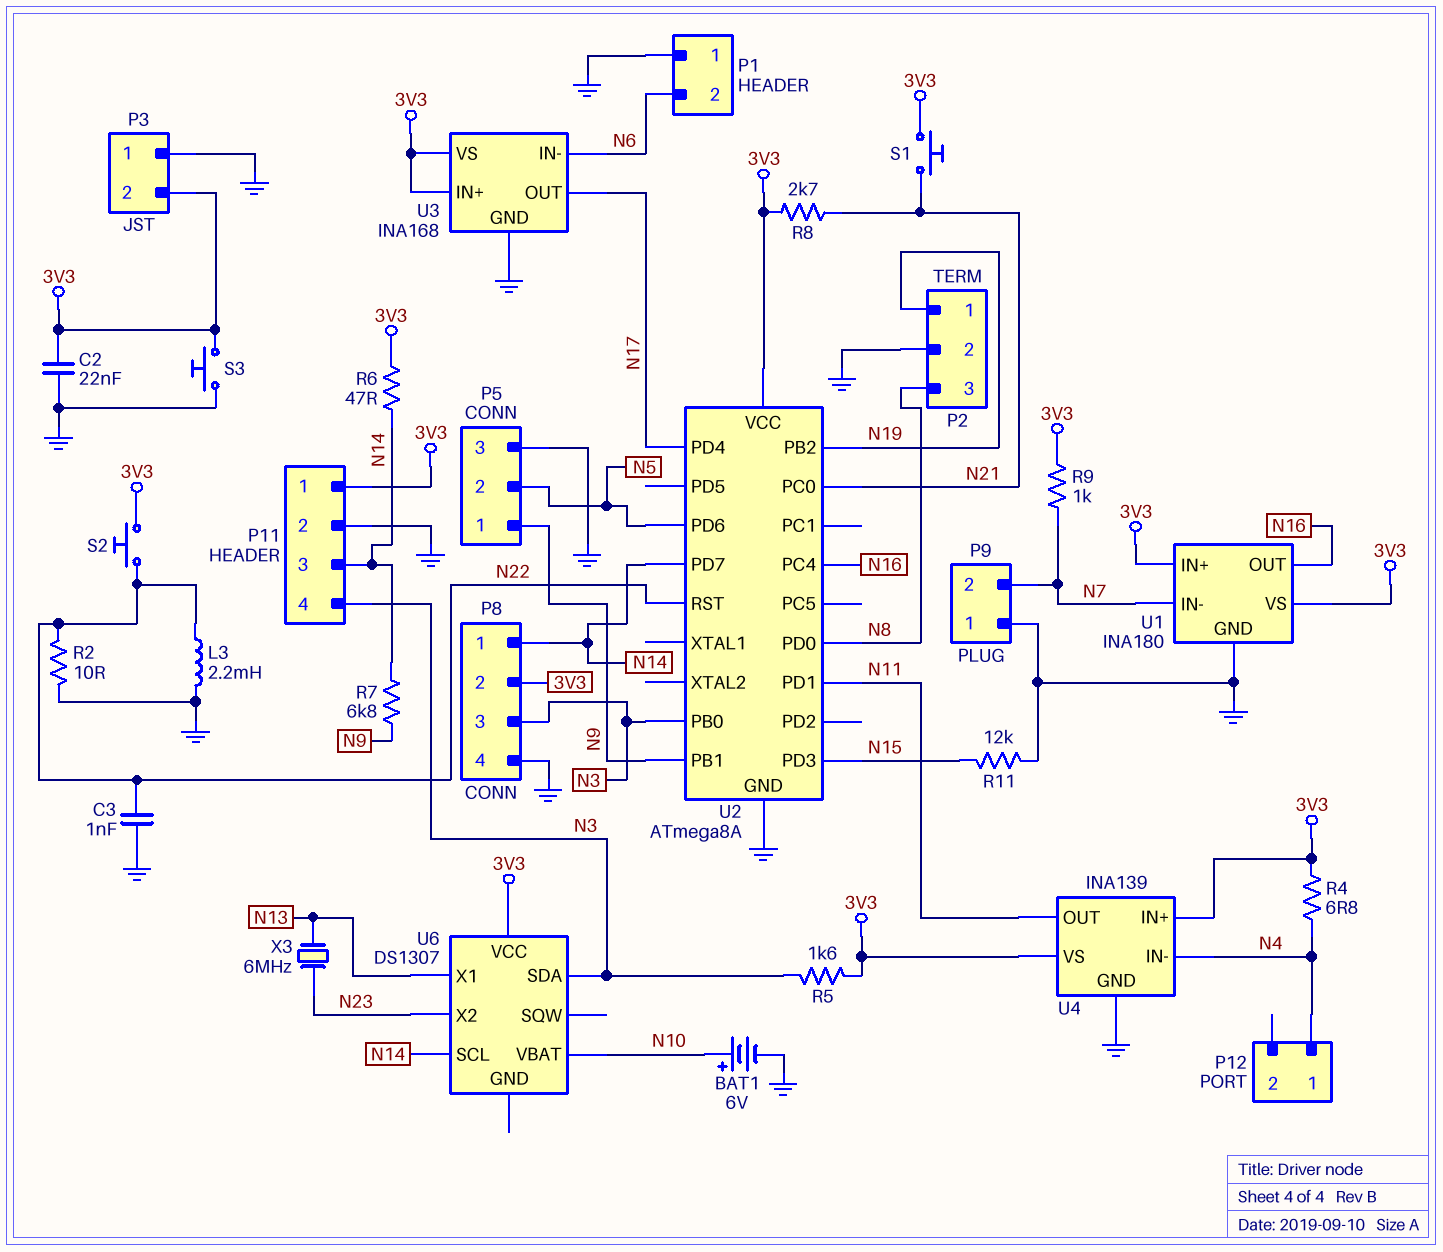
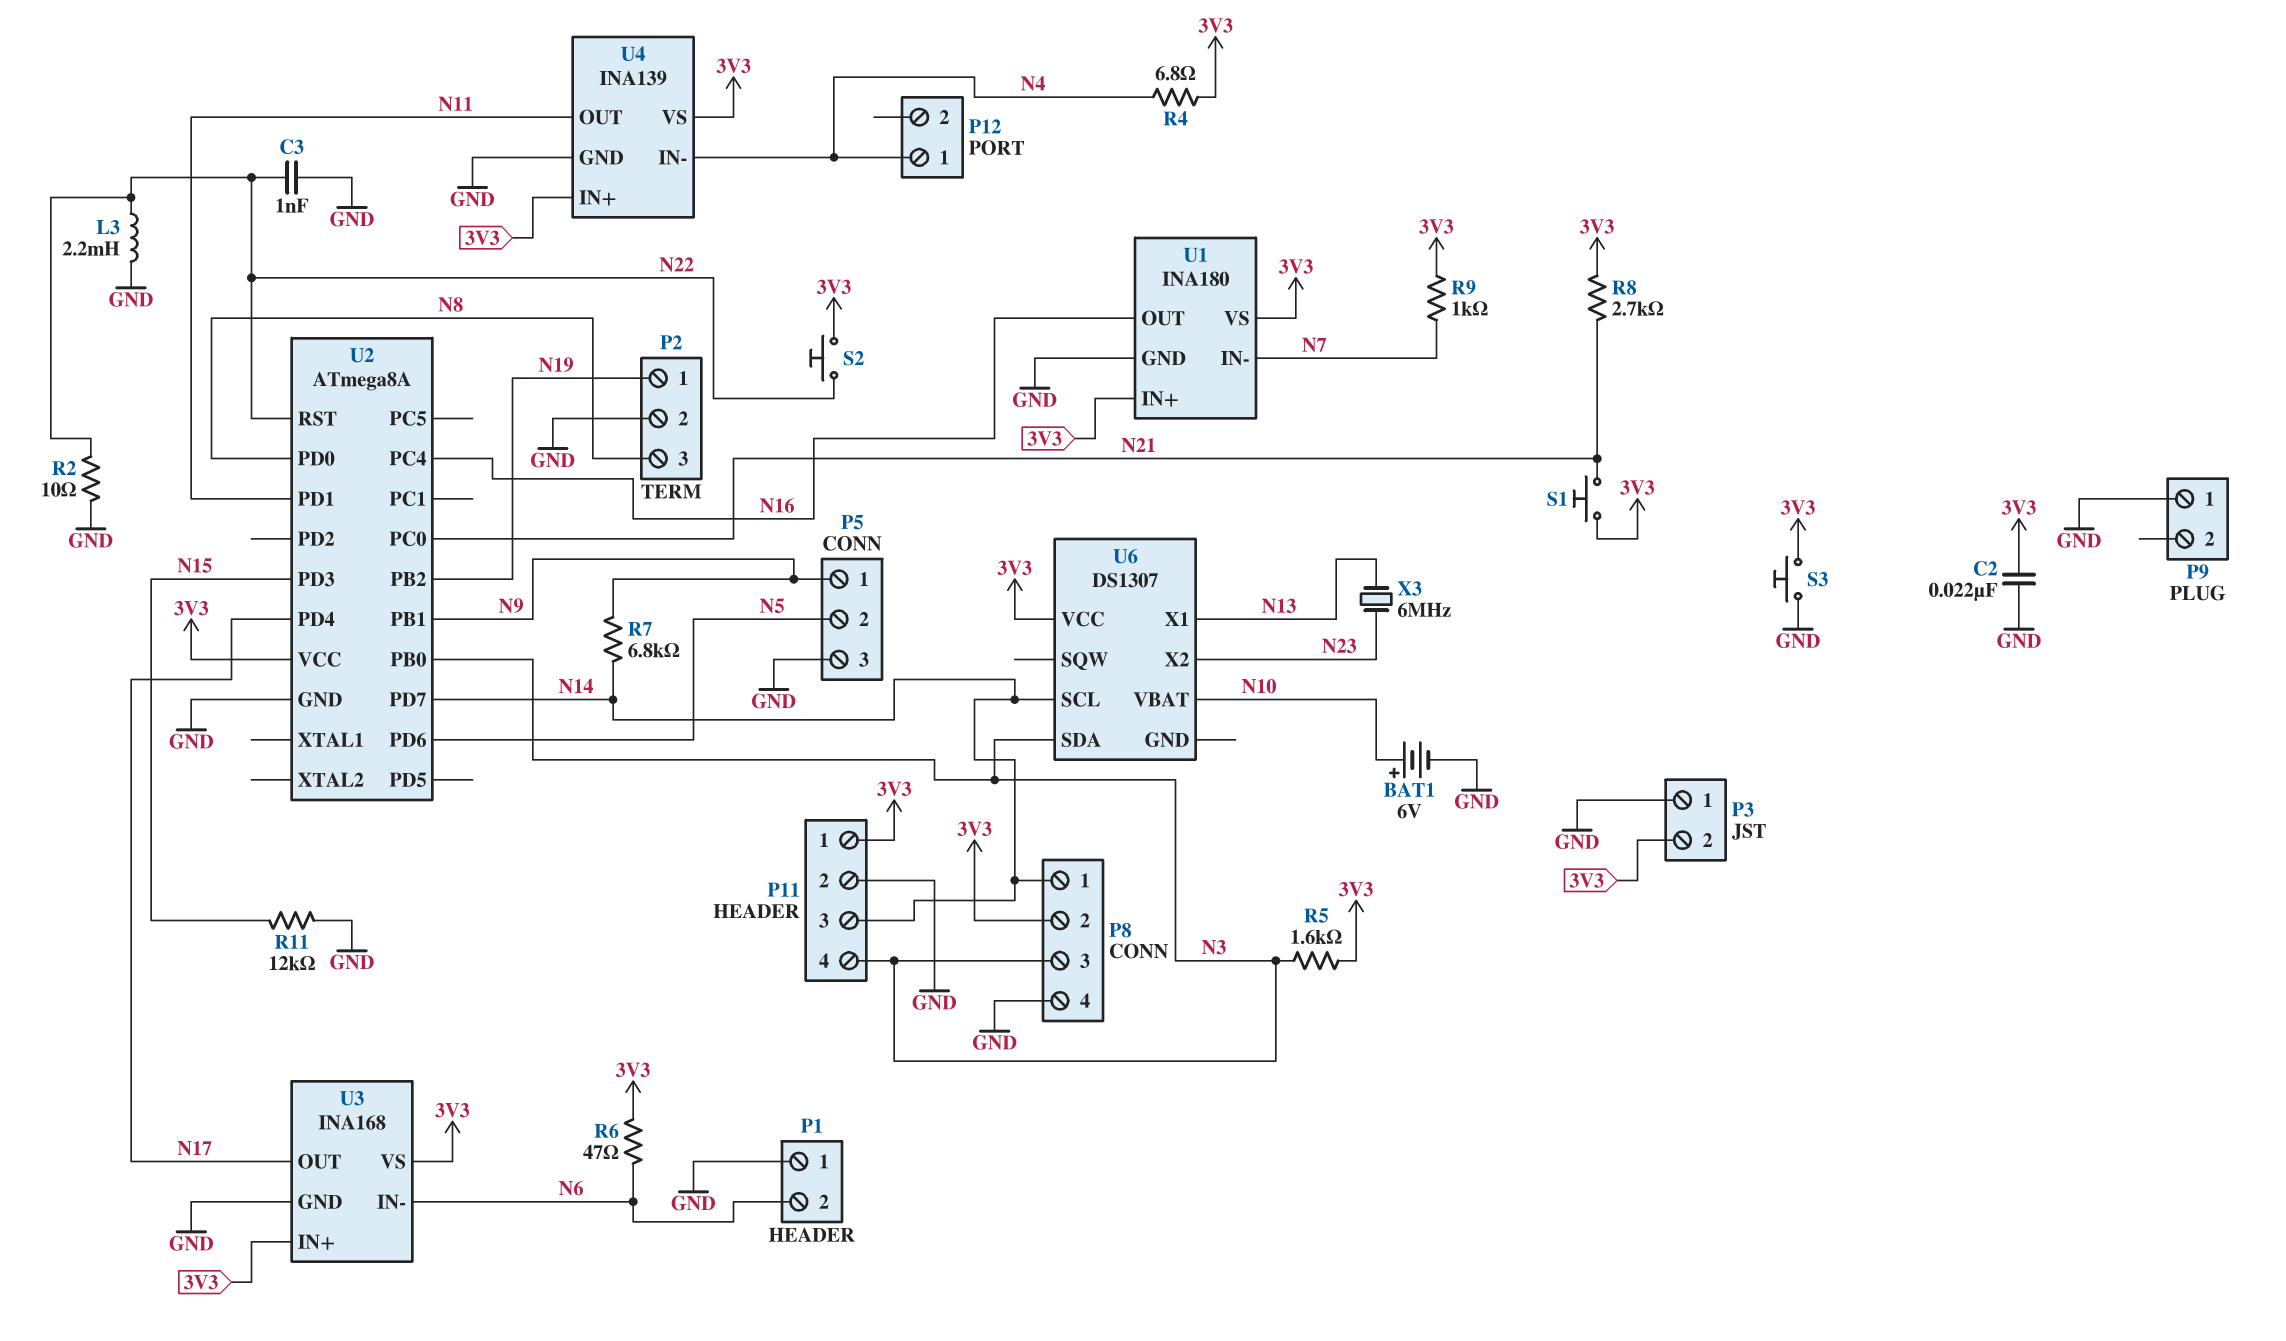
P9 pin 2: N7 -> none
R6: 47 (3V3, N14) -> 47 (3V3, N6)

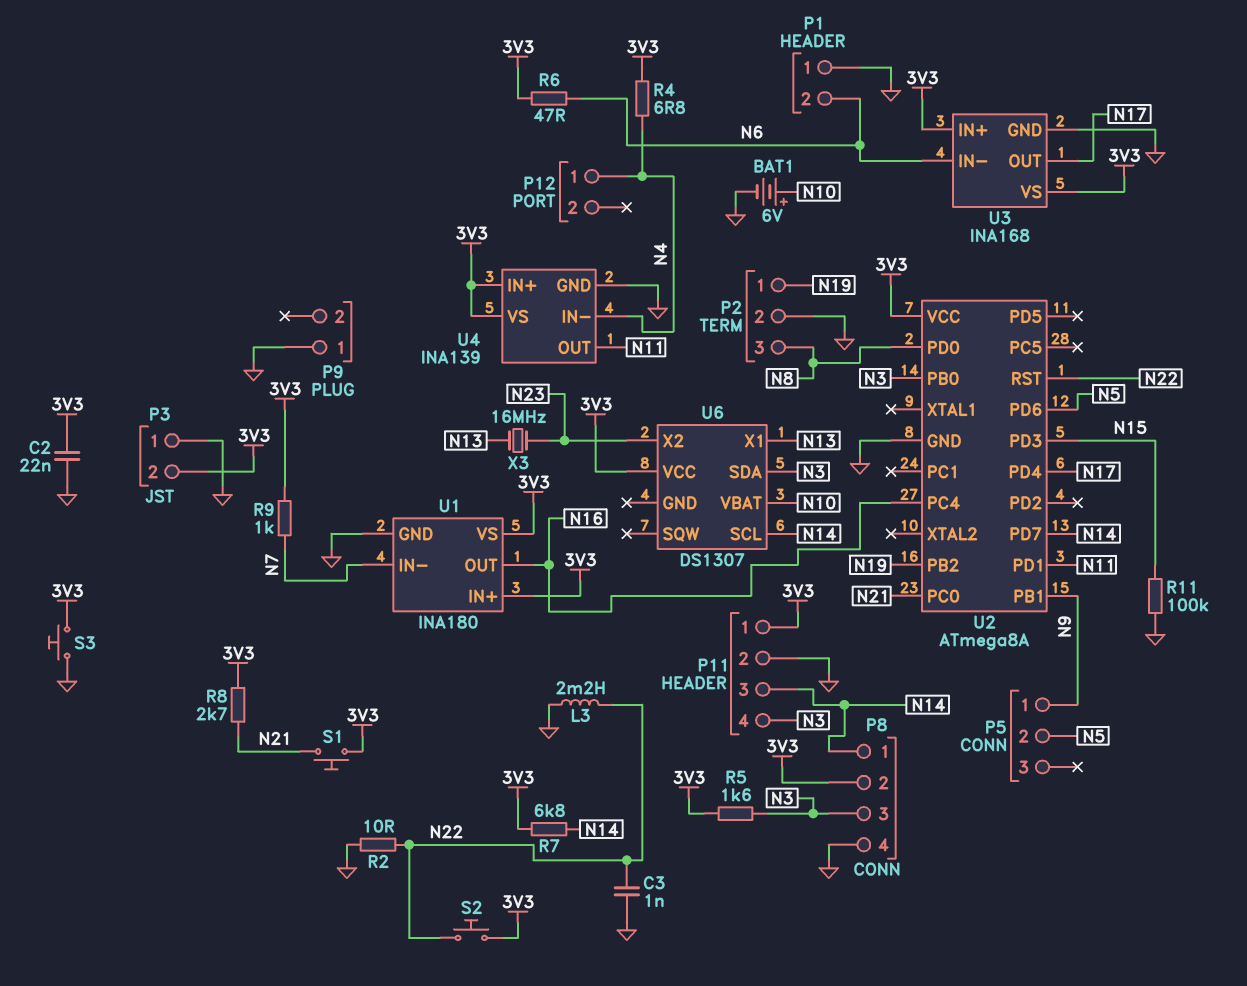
P5 pin 3: GND -> none
R7: 6.8k (N9, N14) -> 6.8k (3V3, N14)
R11: 12k (GND, N15) -> 100k (GND, N15)
X3: 6MHz (N13, N23) -> 16MHz (N13, N23)

